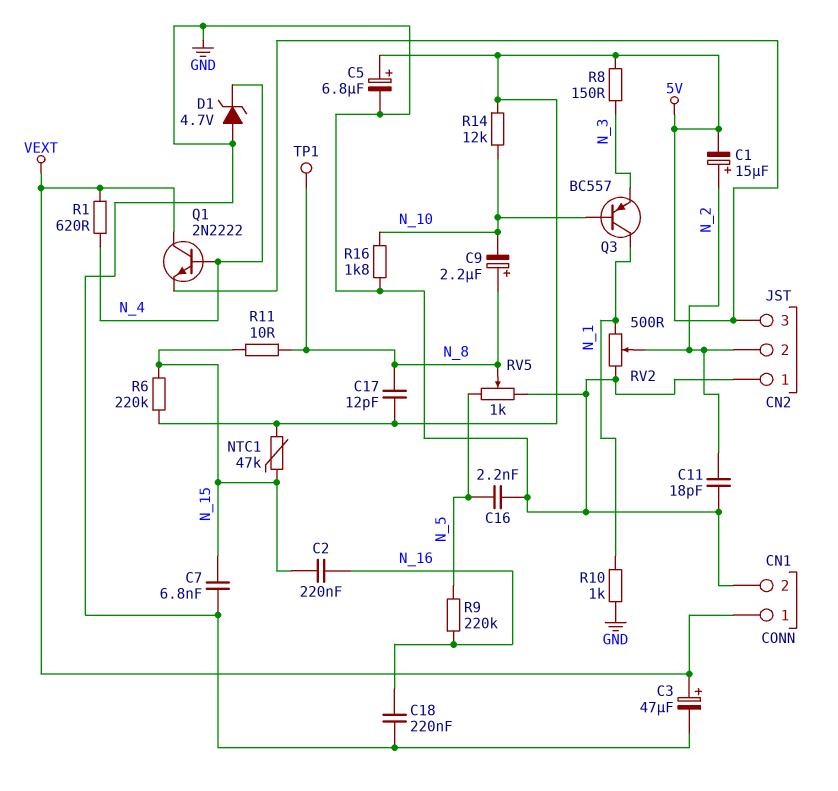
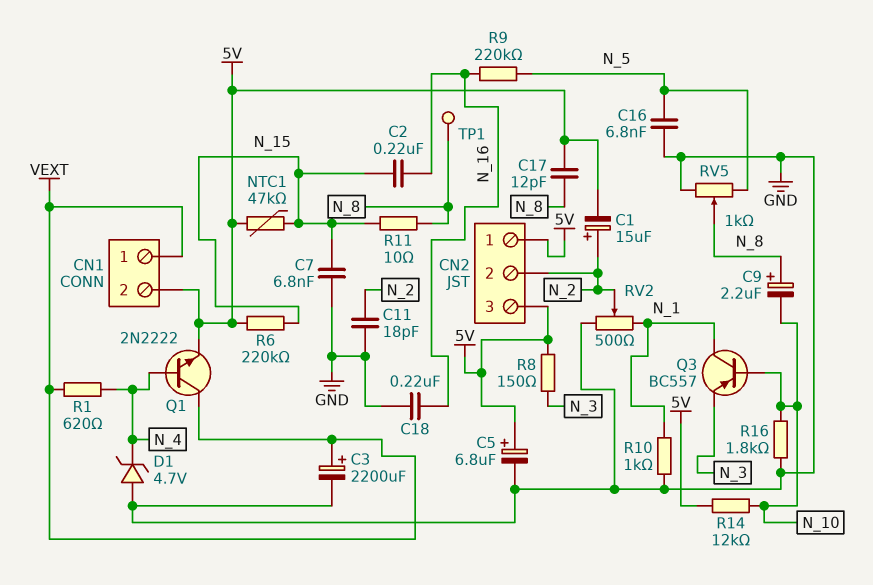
C3: 47uF (plus VEXT, minus GND) -> 2200uF (plus VEXT, minus GND)
C16: 2.2nF (GND, N_5) -> 6.8nF (GND, N_5)
CN1 pin 2: GND -> 5V
CN2 pin 1: GND -> 5V

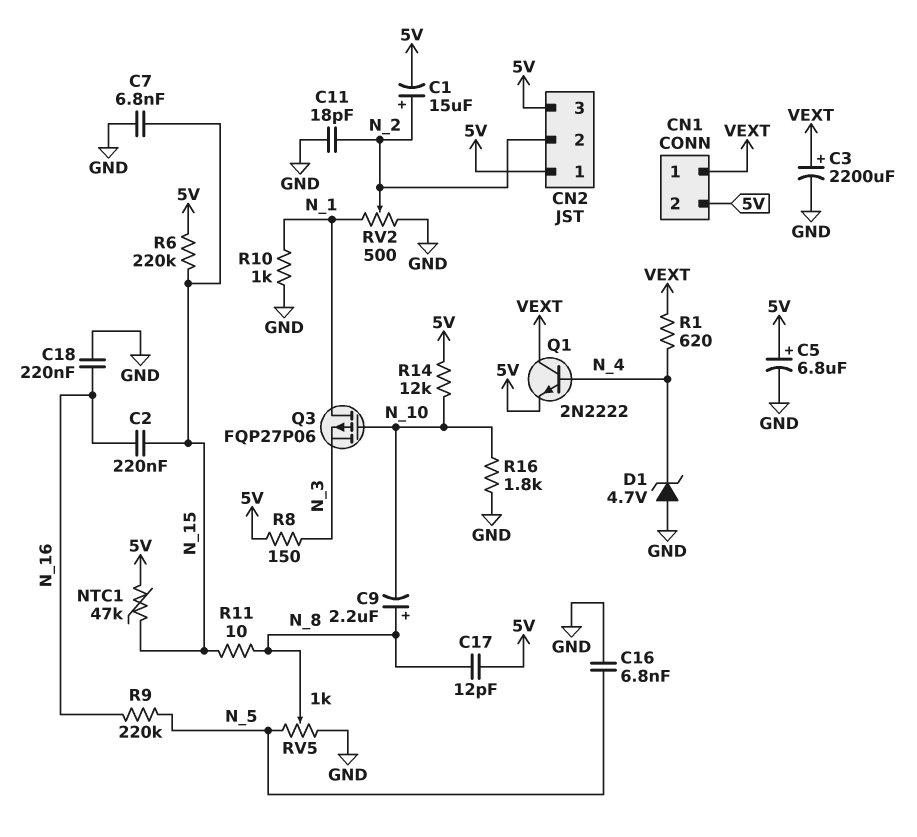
Q3: PNP BC557 (B N_10, C N_1, E N_3) -> PMOS FQP27P06 (G N_10, D N_1, S N_3)
TP1: test point (N_8) -> none

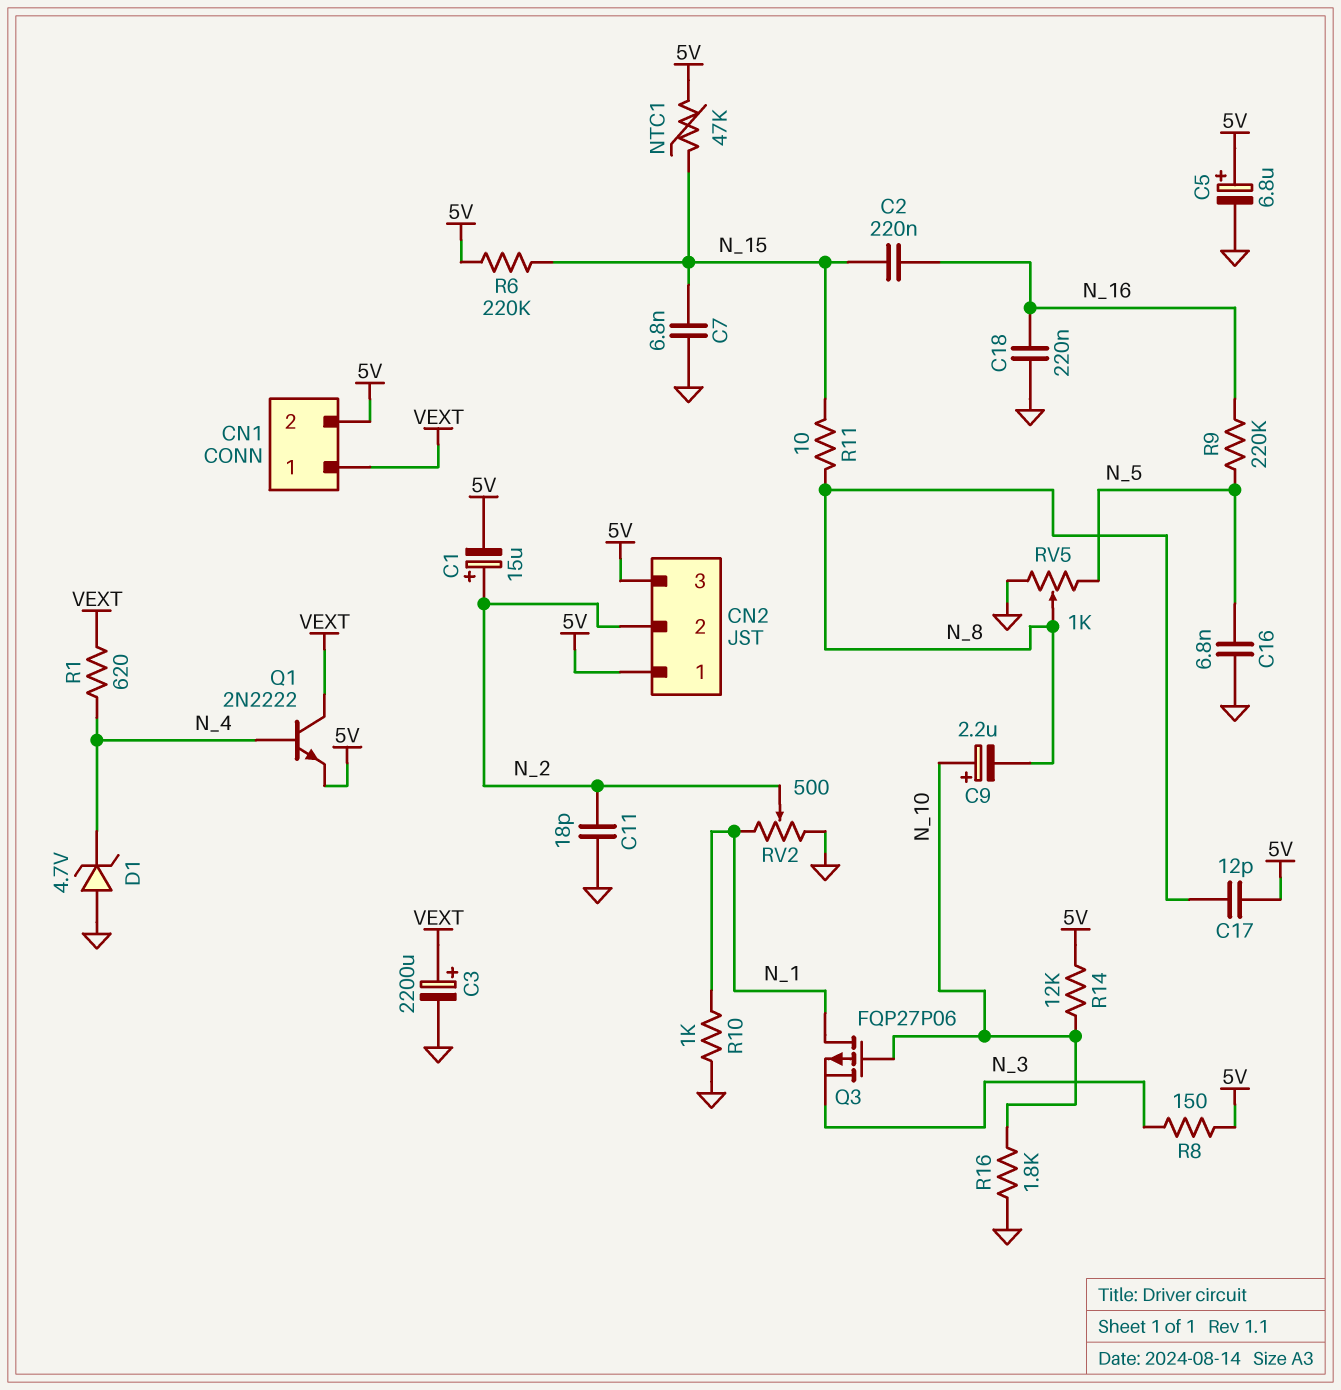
C9: 2.2uF (plus N_8, minus N_10) -> 2.2uF (plus N_10, minus N_8)

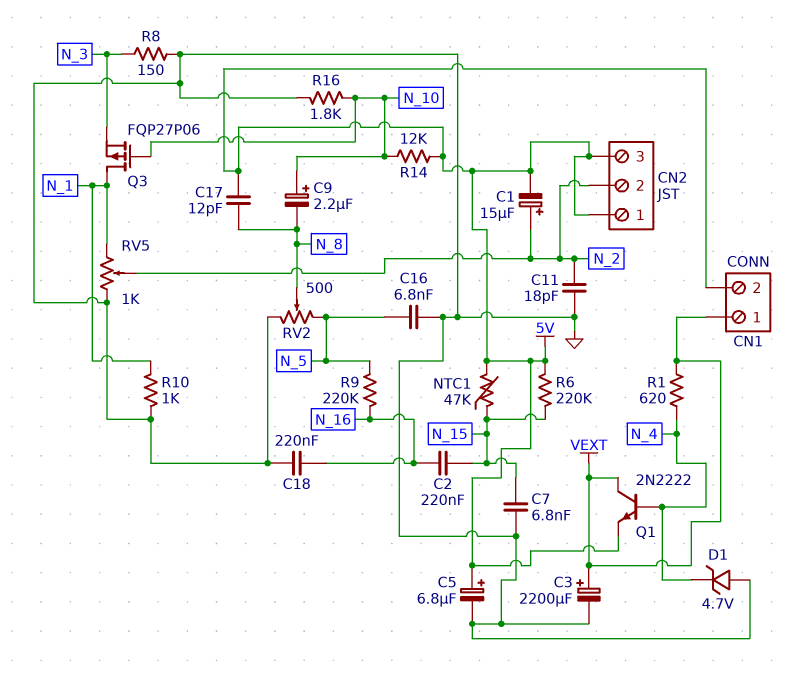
R8: 150 (5V, N_3) -> 150 (GND, N_3)
R11: 10 (N_8, N_15) -> none
RV2: 500 (GND, N_1, wiper N_2) -> 500 (GND, N_5, wiper N_8)
RV5: 1k (GND, N_5, wiper N_8) -> 1k (GND, N_1, wiper N_2)

